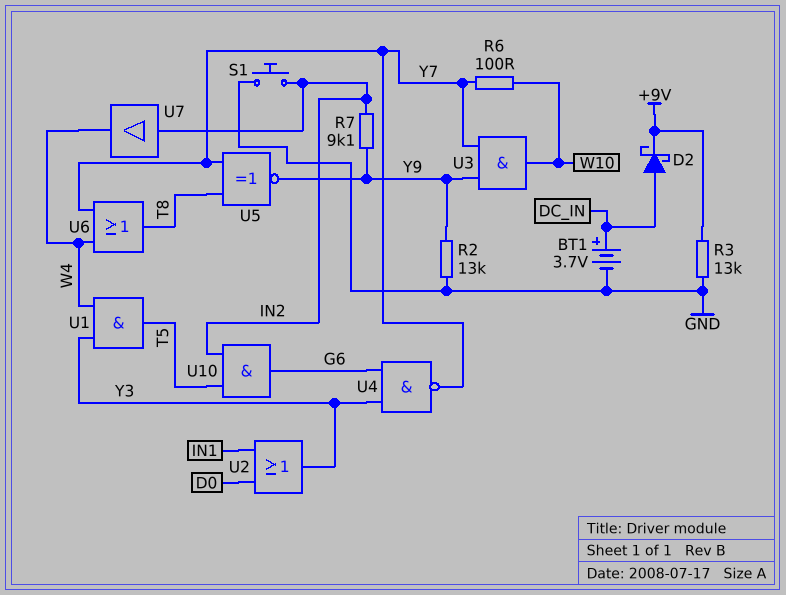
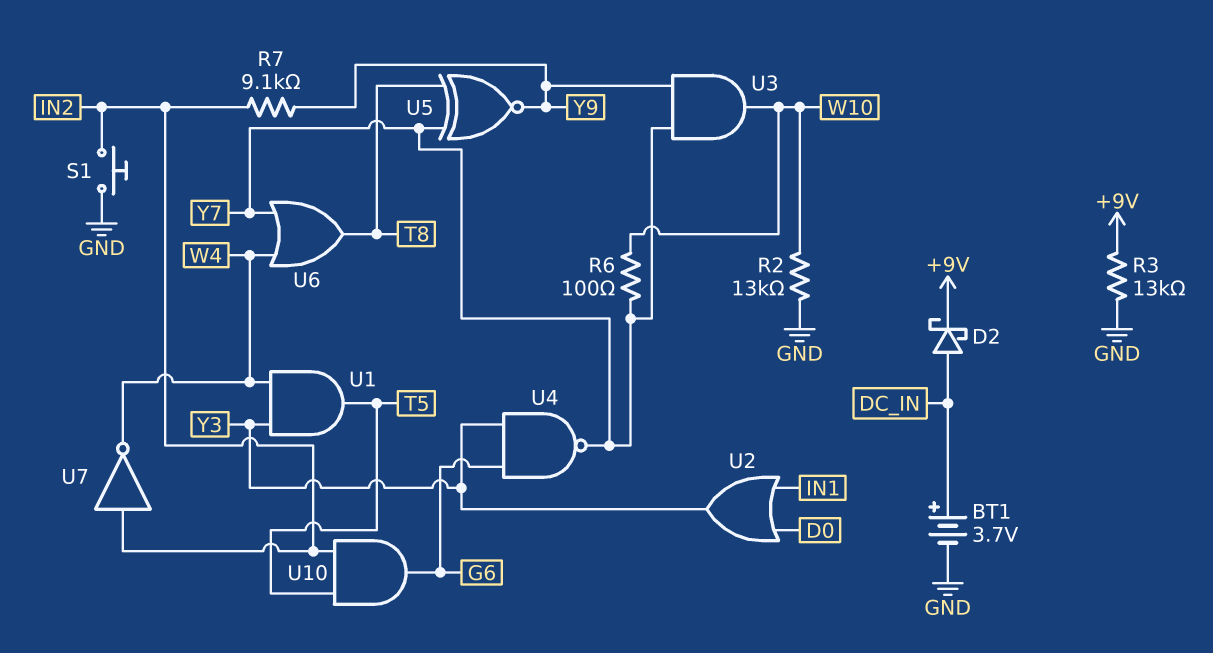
R2: 13k (GND, Y9) -> 13k (GND, W10)
U7: buffer (in IN2, out W4) -> NOT (in IN2, out W4)

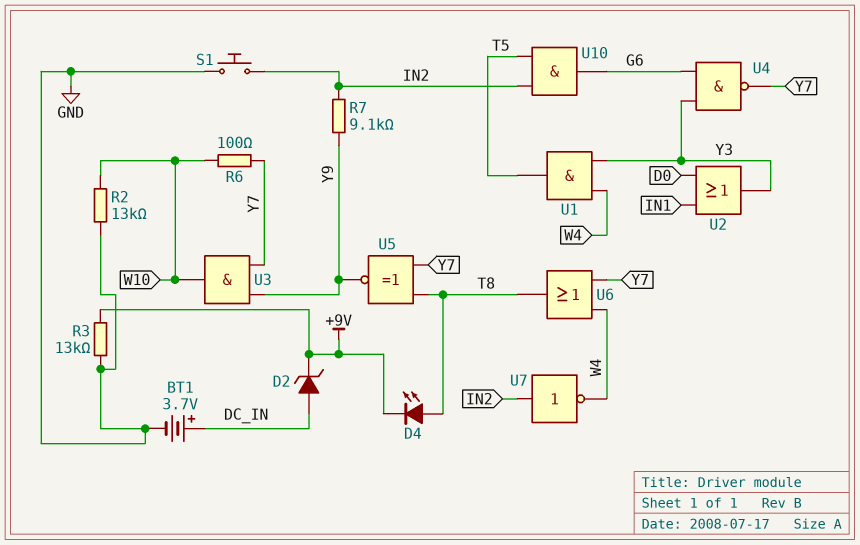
D2: schottky (A DC_IN, K +9V) -> zener (A DC_IN, K +9V)
D4: none -> LED (A T8, K +9V)

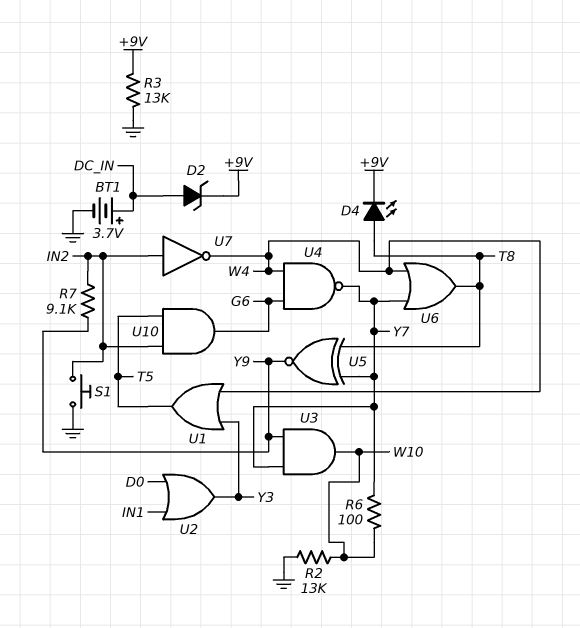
U1: AND (in W4, in Y3, out T5) -> OR (in W4, in Y3, out T5)
U4: NAND (in G6, in Y3, out Y7) -> NAND (in G6, in W4, out Y7)

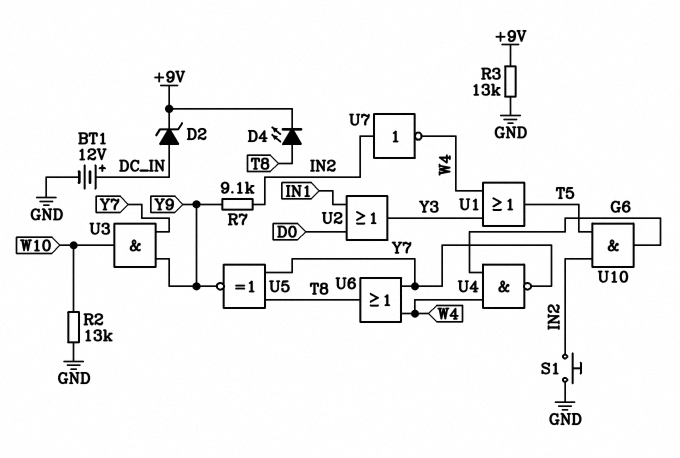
BT1: 3.7V (plus DC_IN, minus GND) -> 12V (plus DC_IN, minus GND)
R6: 100 (W10, Y7) -> none

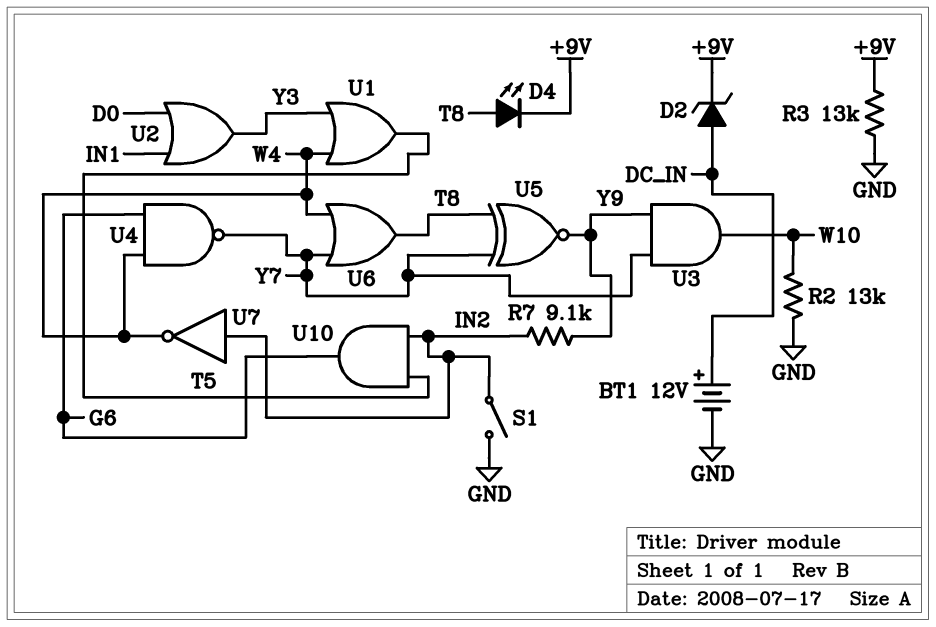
S1: button (GND, IN2) -> switch (GND, IN2)

